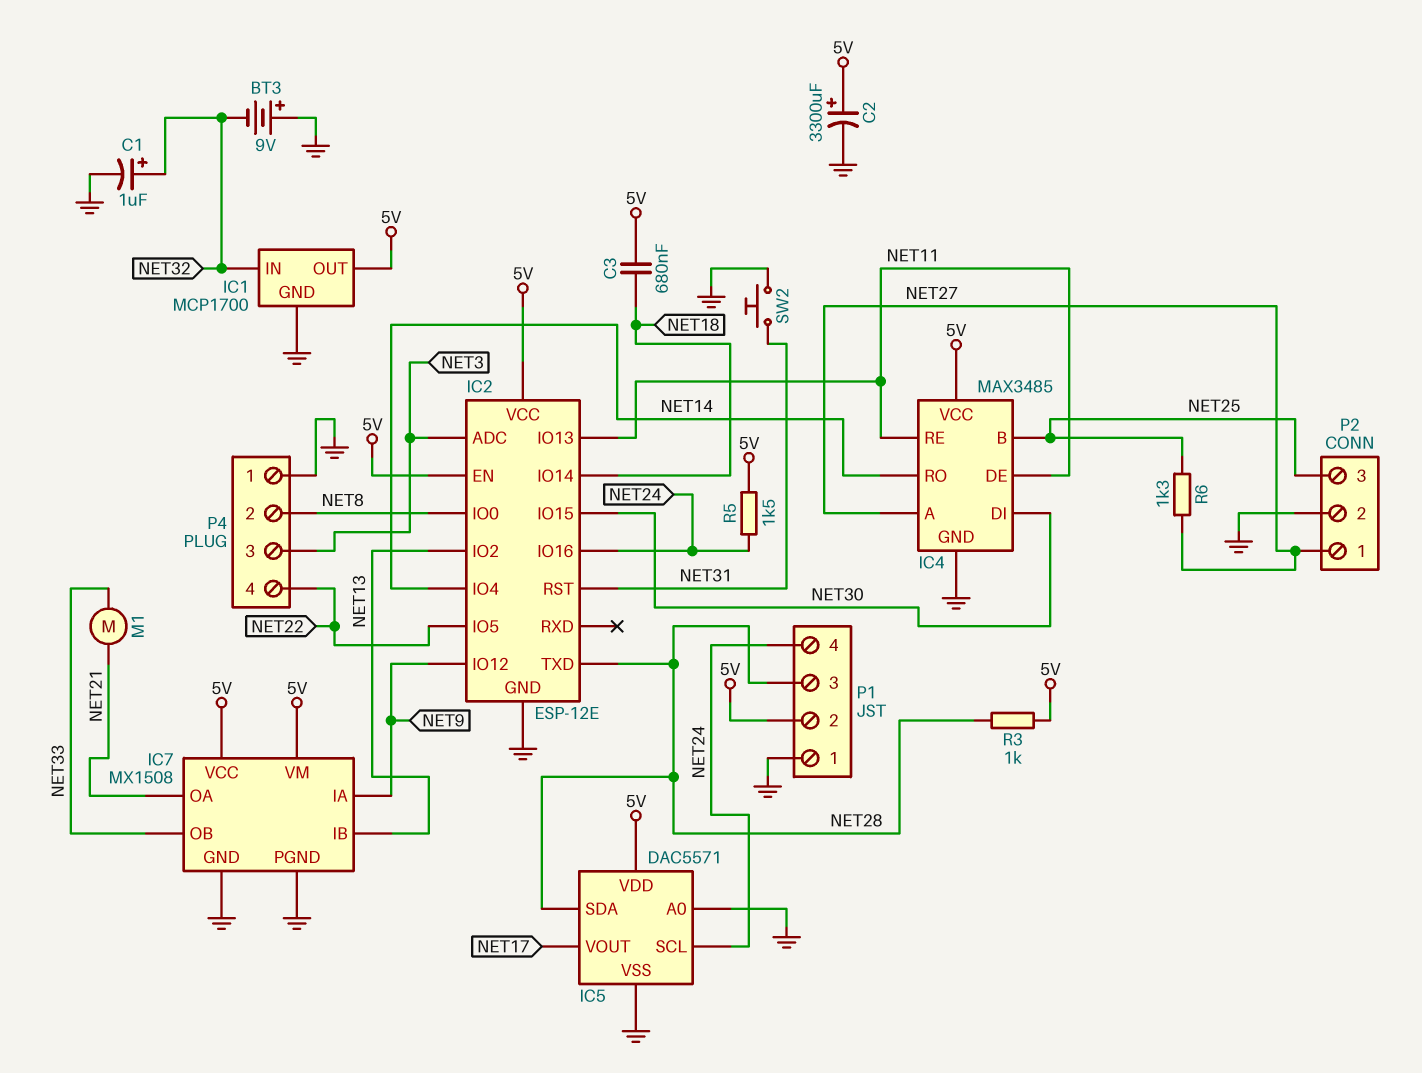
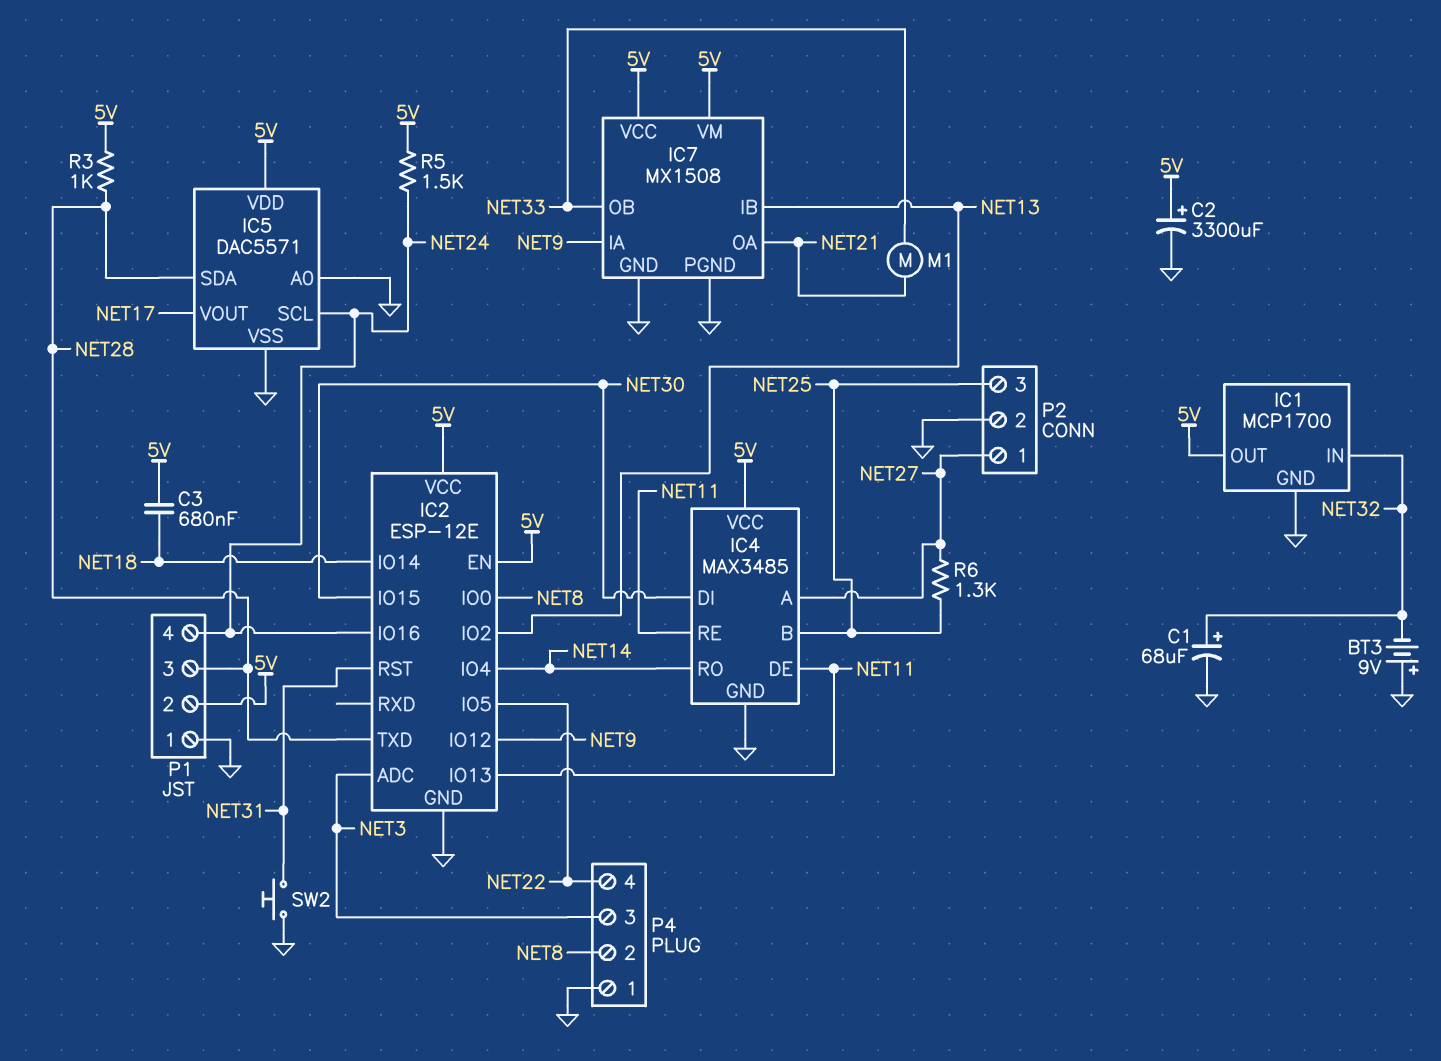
C1: 1uF (plus NET32, minus GND) -> 68uF (plus NET32, minus GND)

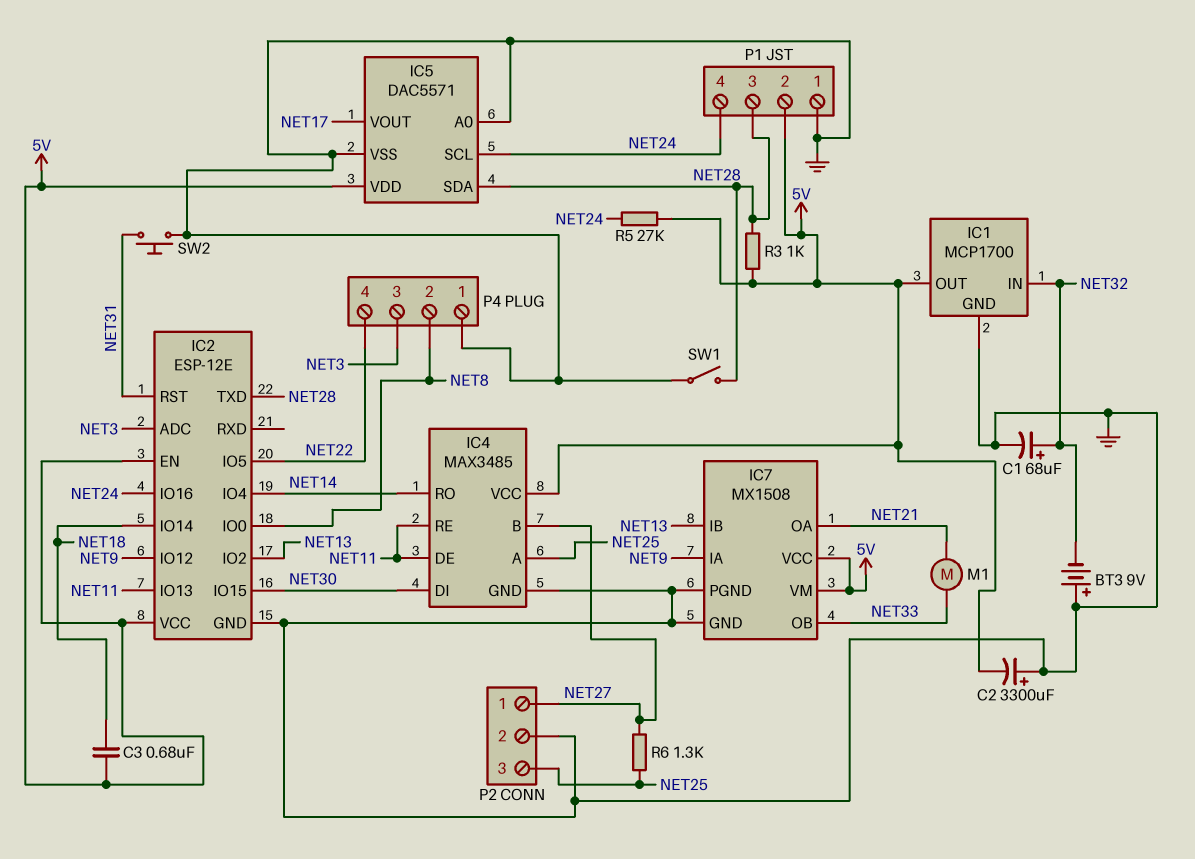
C2: 3300uF (plus 5V, minus GND) -> 3300uF (plus GND, minus 5V)
IC4 pin A: NET27 -> NET25
IC4 pin B: NET25 -> NET27
R5: 1.5k (5V, NET24) -> 27k (5V, NET24)
SW1: none -> switch (GND, NET28)

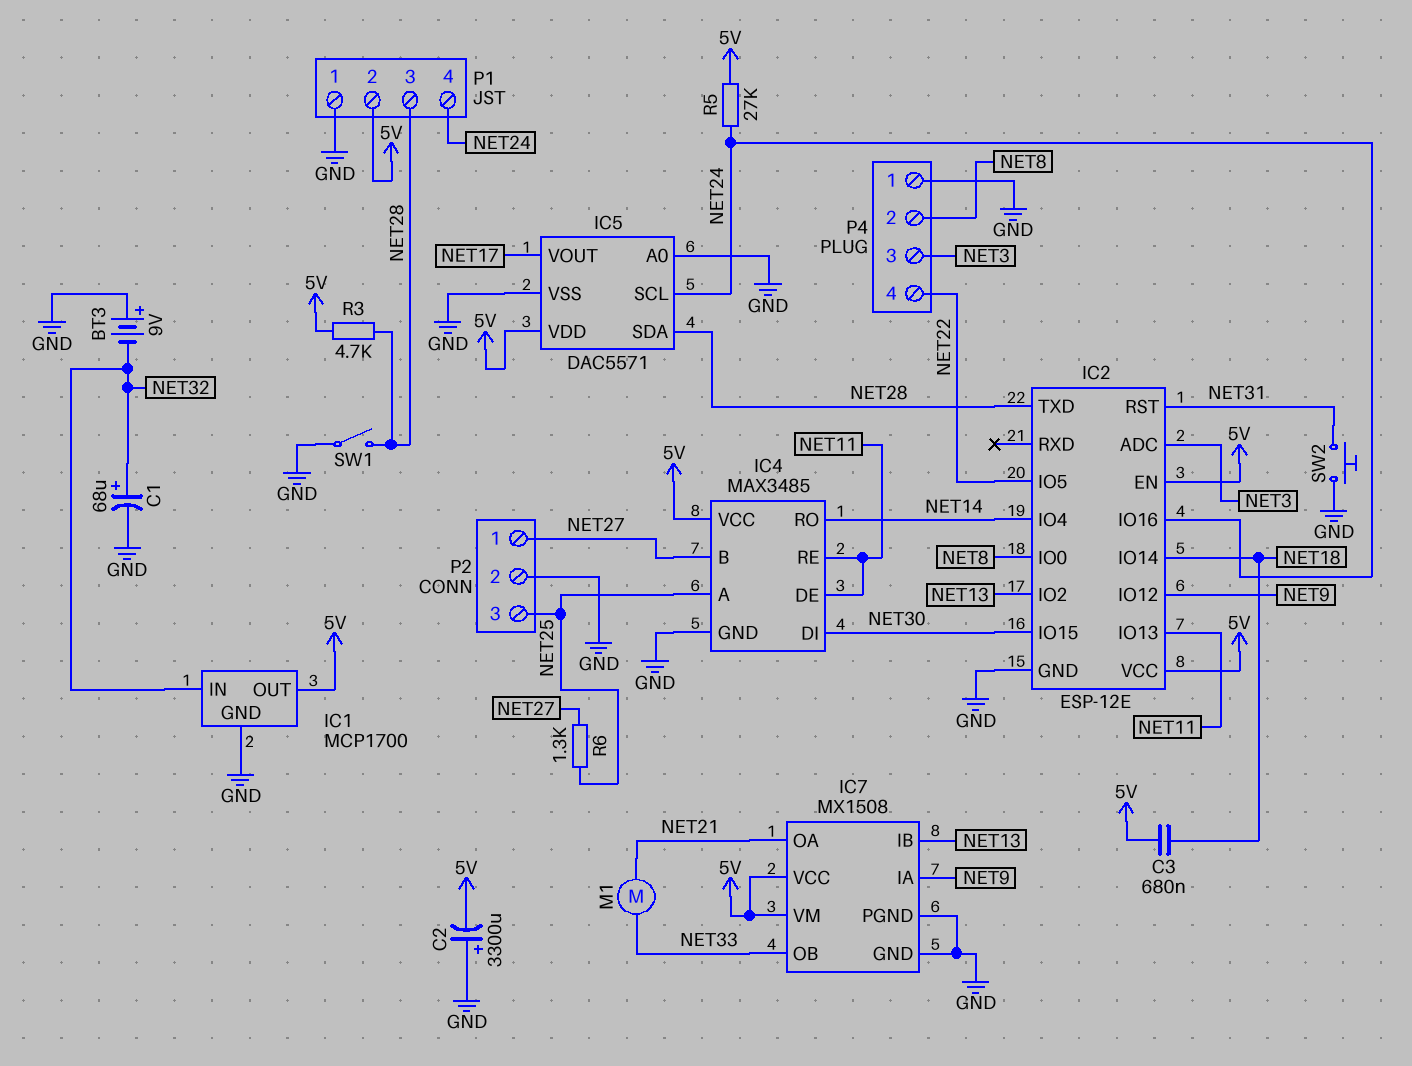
R3: 1k (5V, NET28) -> 4.7k (5V, NET28)

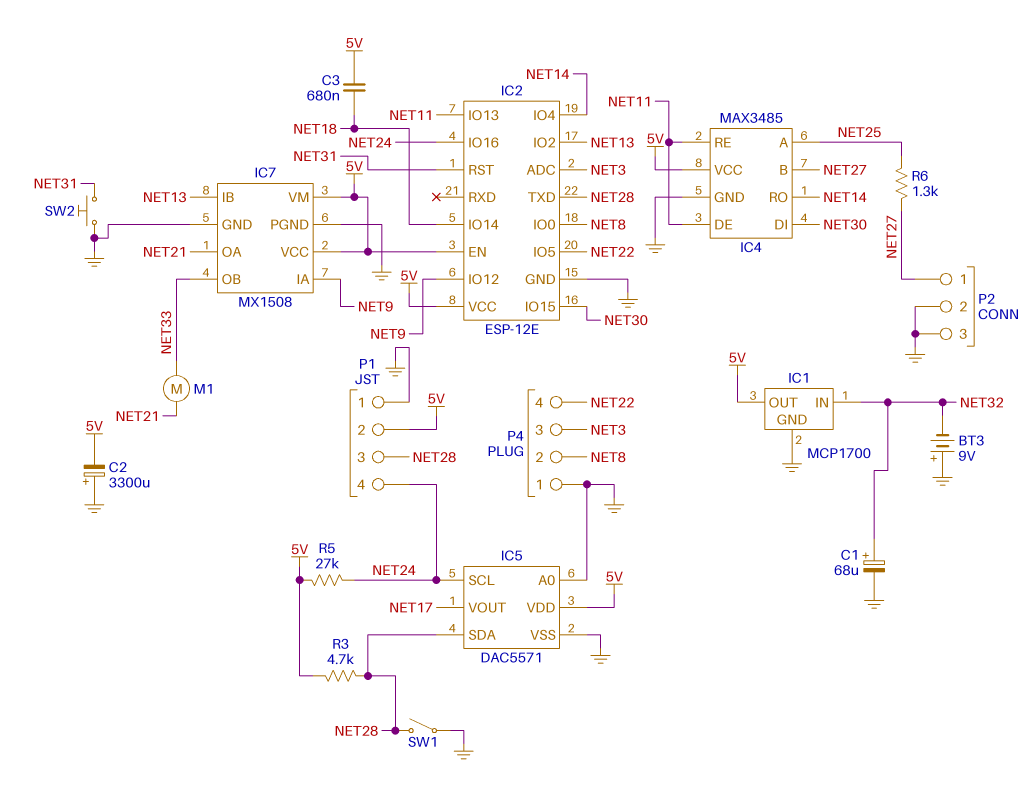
P2 pin 3: NET25 -> GND

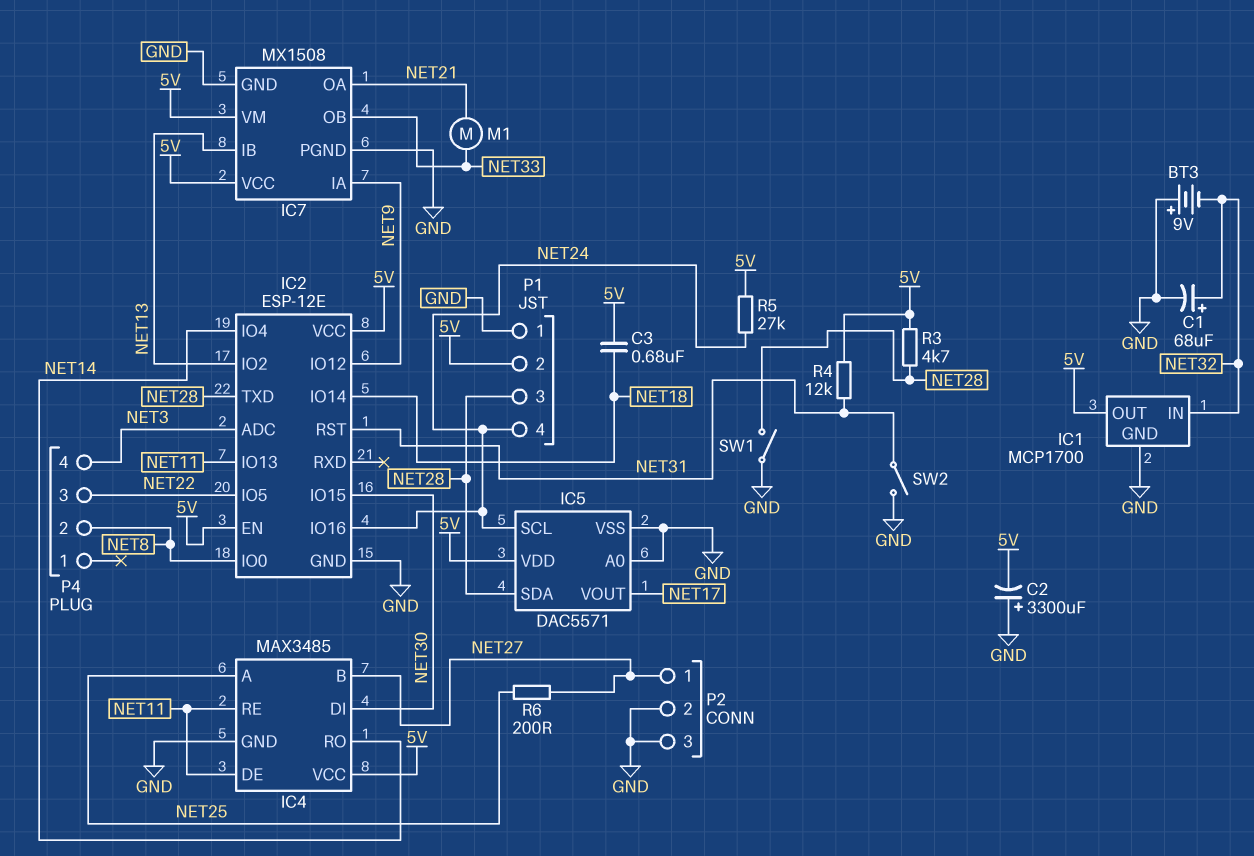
P4 pin 1: GND -> none
P4 pin 3: NET3 -> NET22
P4 pin 4: NET22 -> NET3
R4: none -> 12k (5V, NET31)
R6: 1.3k (NET25, NET27) -> 200 (NET25, NET27)
SW2: button (GND, NET31) -> switch (GND, NET31)

